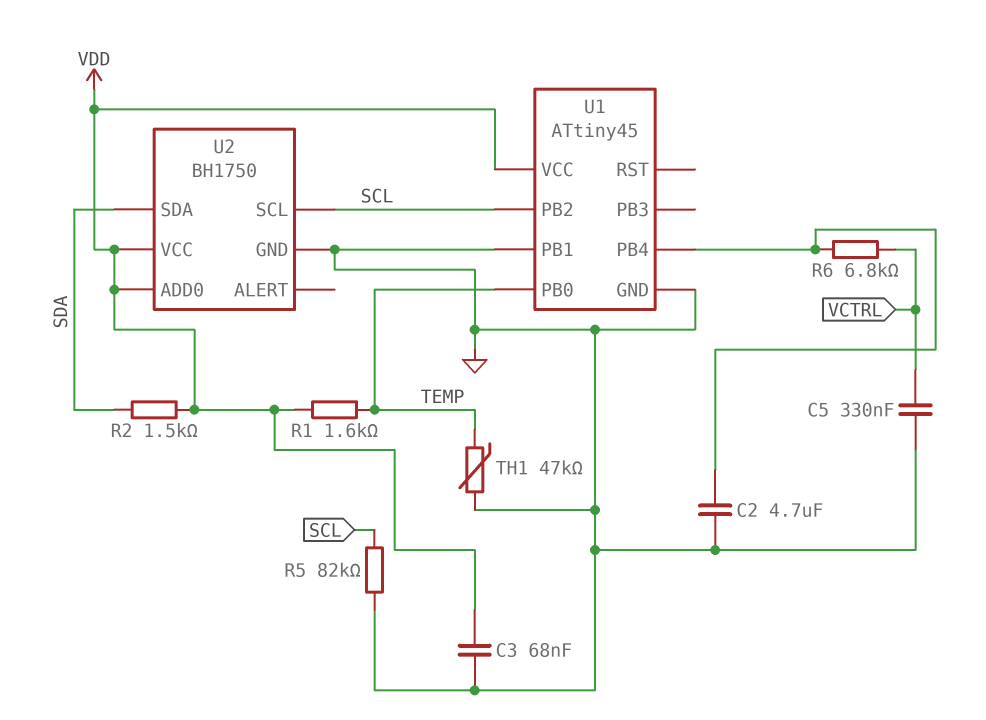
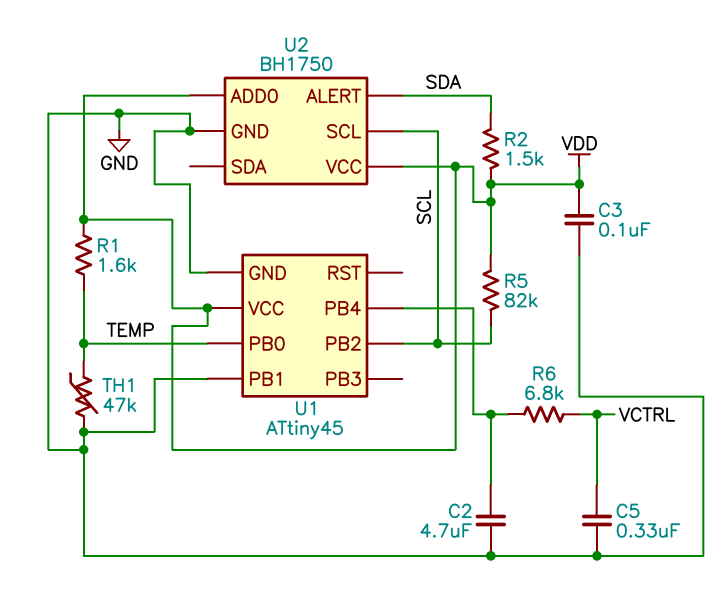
C3: 68nF (GND, VDD) -> 100nF (GND, VDD)
R5: 82k (GND, SCL) -> 82k (SCL, VDD)
U2 pin ALERT: none -> SDA
U2 pin SDA: SDA -> none

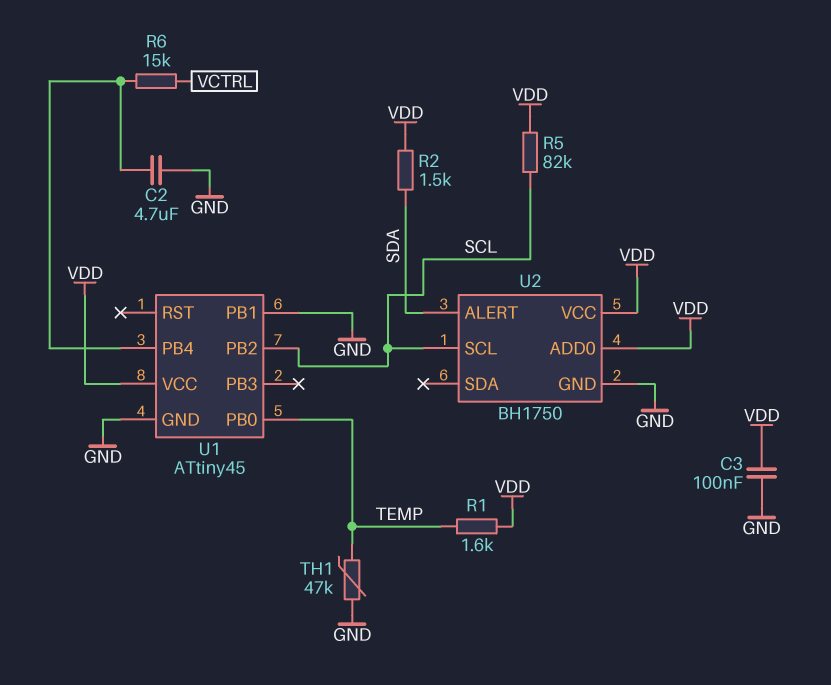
C5: 330nF (GND, VCTRL) -> none
R6: 6.8k (U1/PB4, VCTRL) -> 15k (U1/PB4, VCTRL)

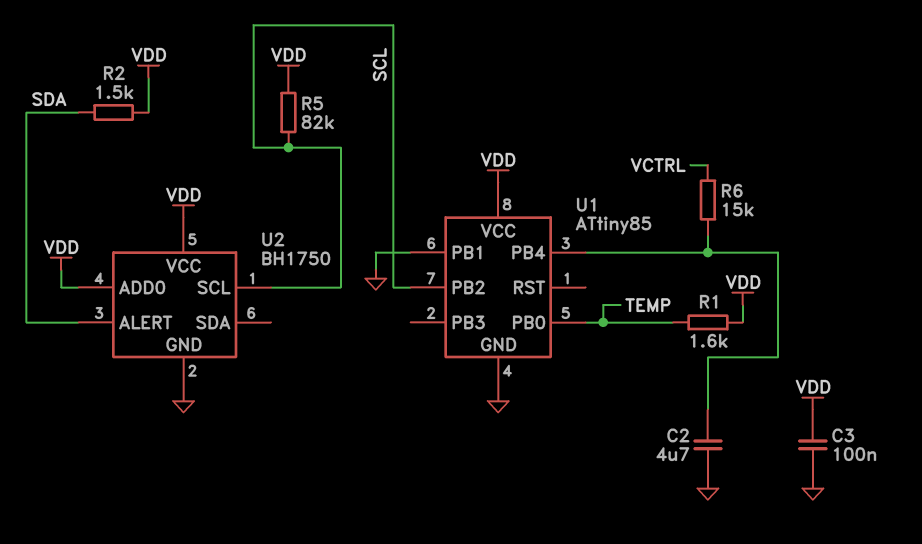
TH1: 47k (GND, TEMP) -> none
U1: ATtiny45 -> ATtiny85

